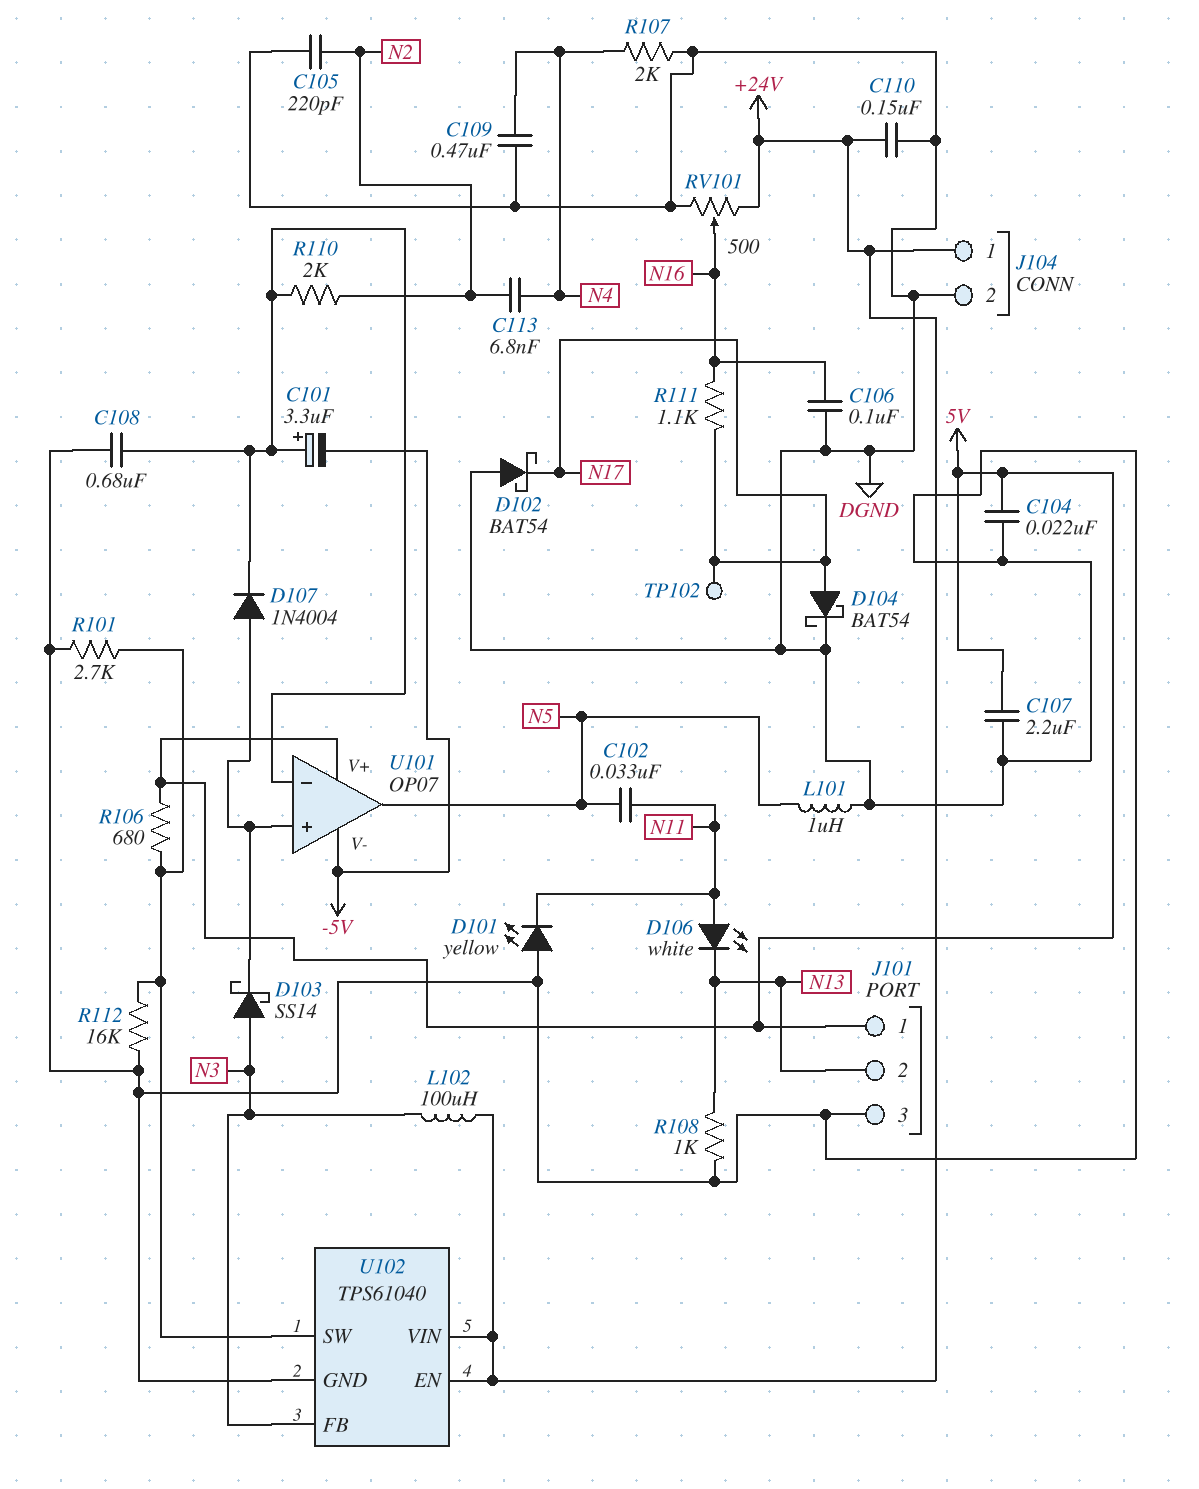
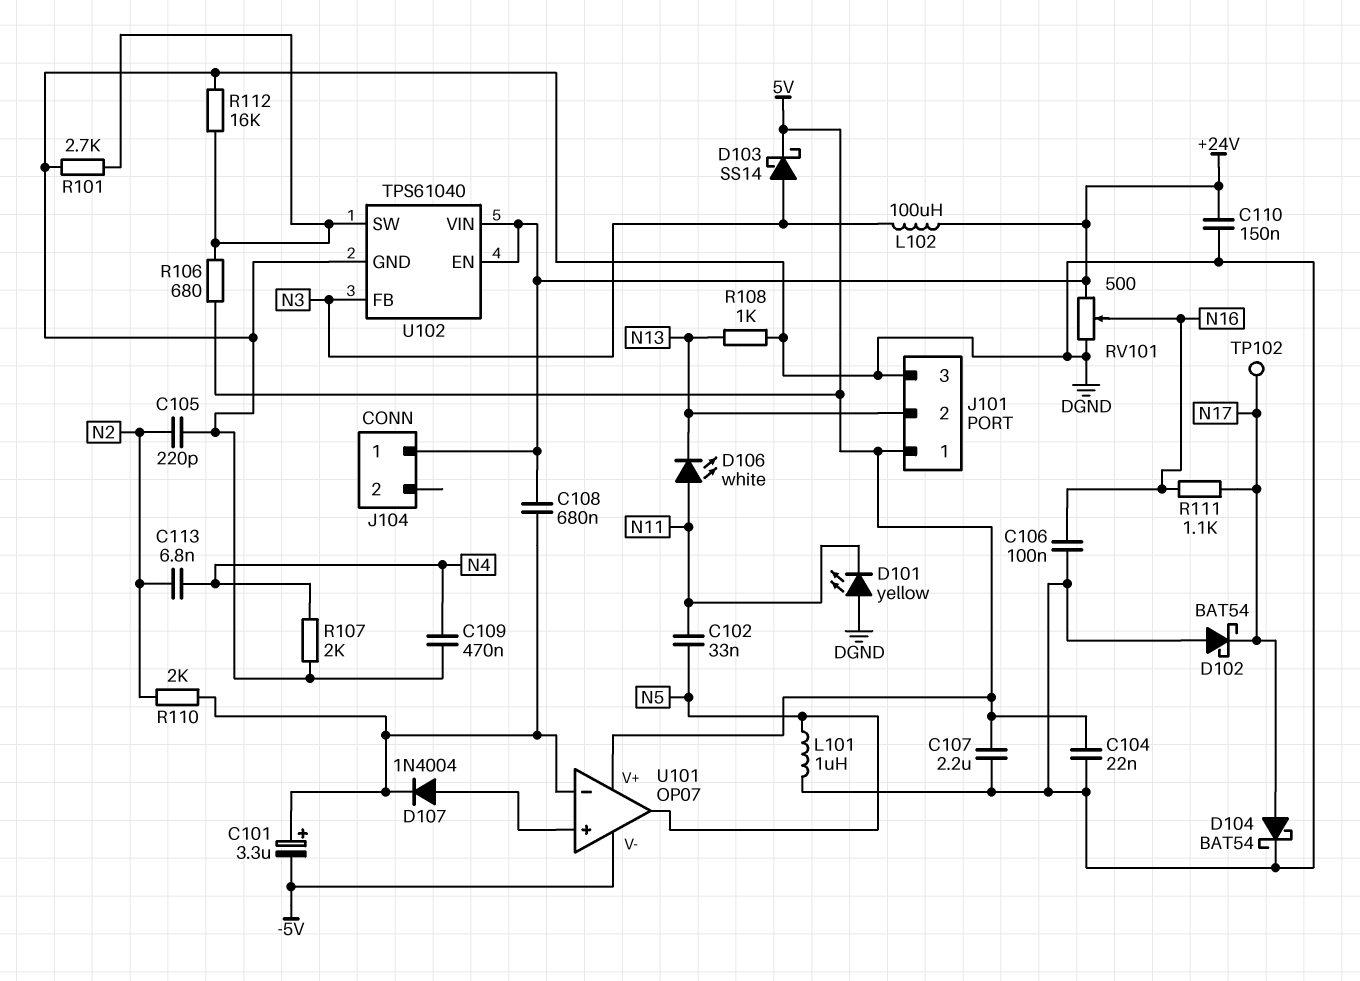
C108: 680nF (DGND, U101/in-) -> 680nF (+24V, U101/in-)
D103: schottky SS14 (A N3, K U101/in+) -> schottky SS14 (A N3, K 5V)
J104 pin 2: DGND -> none

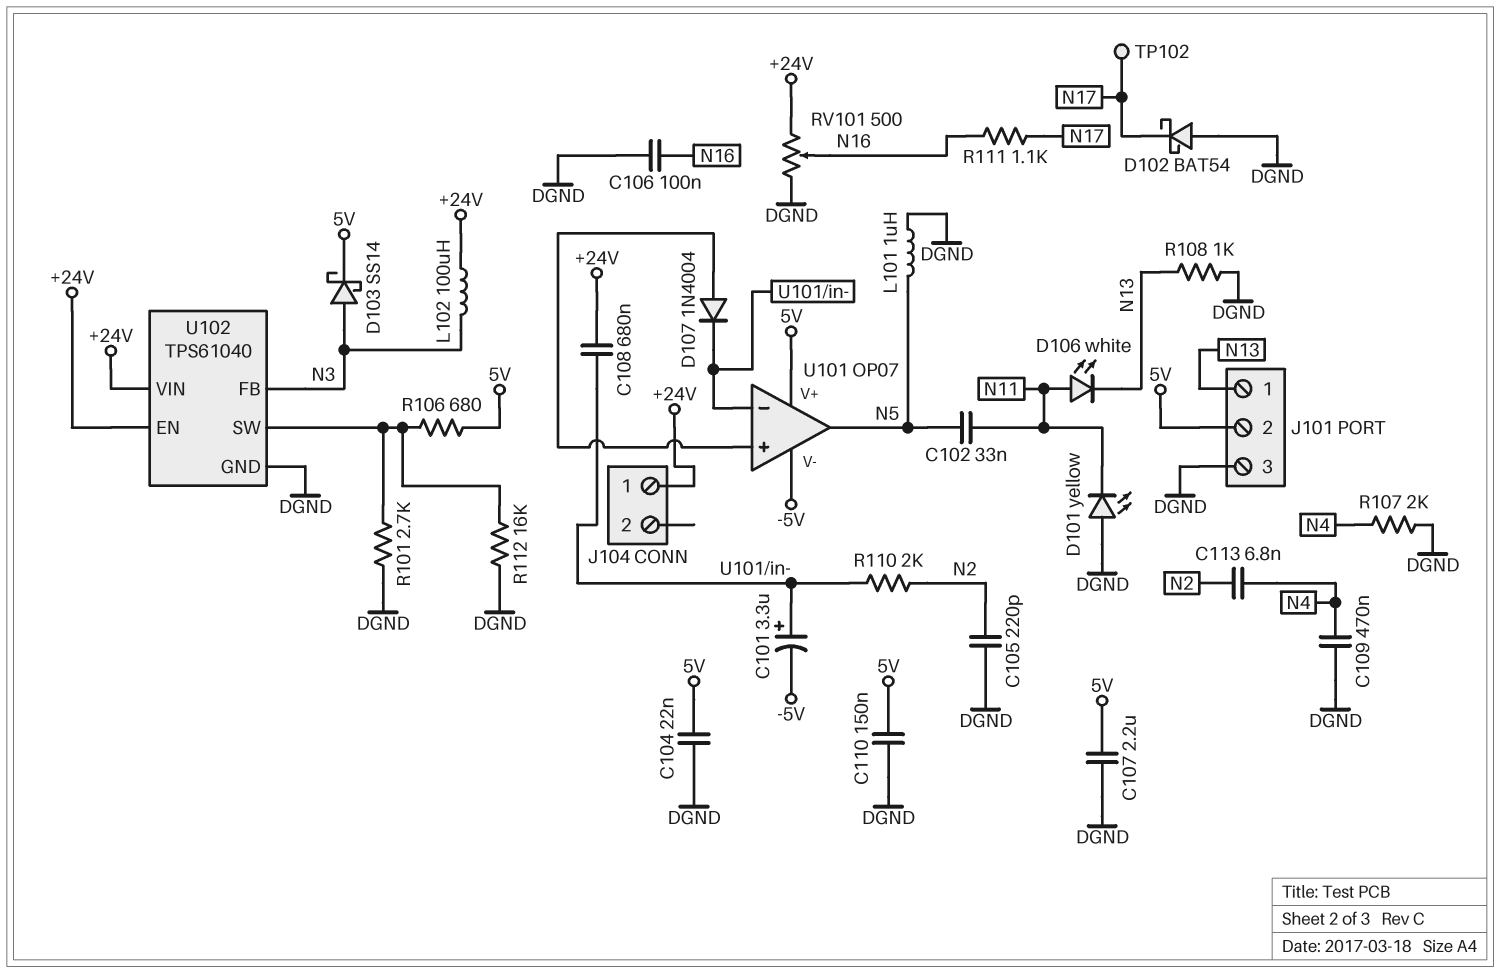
C110: 150nF (+24V, DGND) -> 150nF (5V, DGND)
D104: schottky BAT54 (A N17, K DGND) -> none
J101 pin 1: 5V -> N13
J101 pin 2: N13 -> 5V

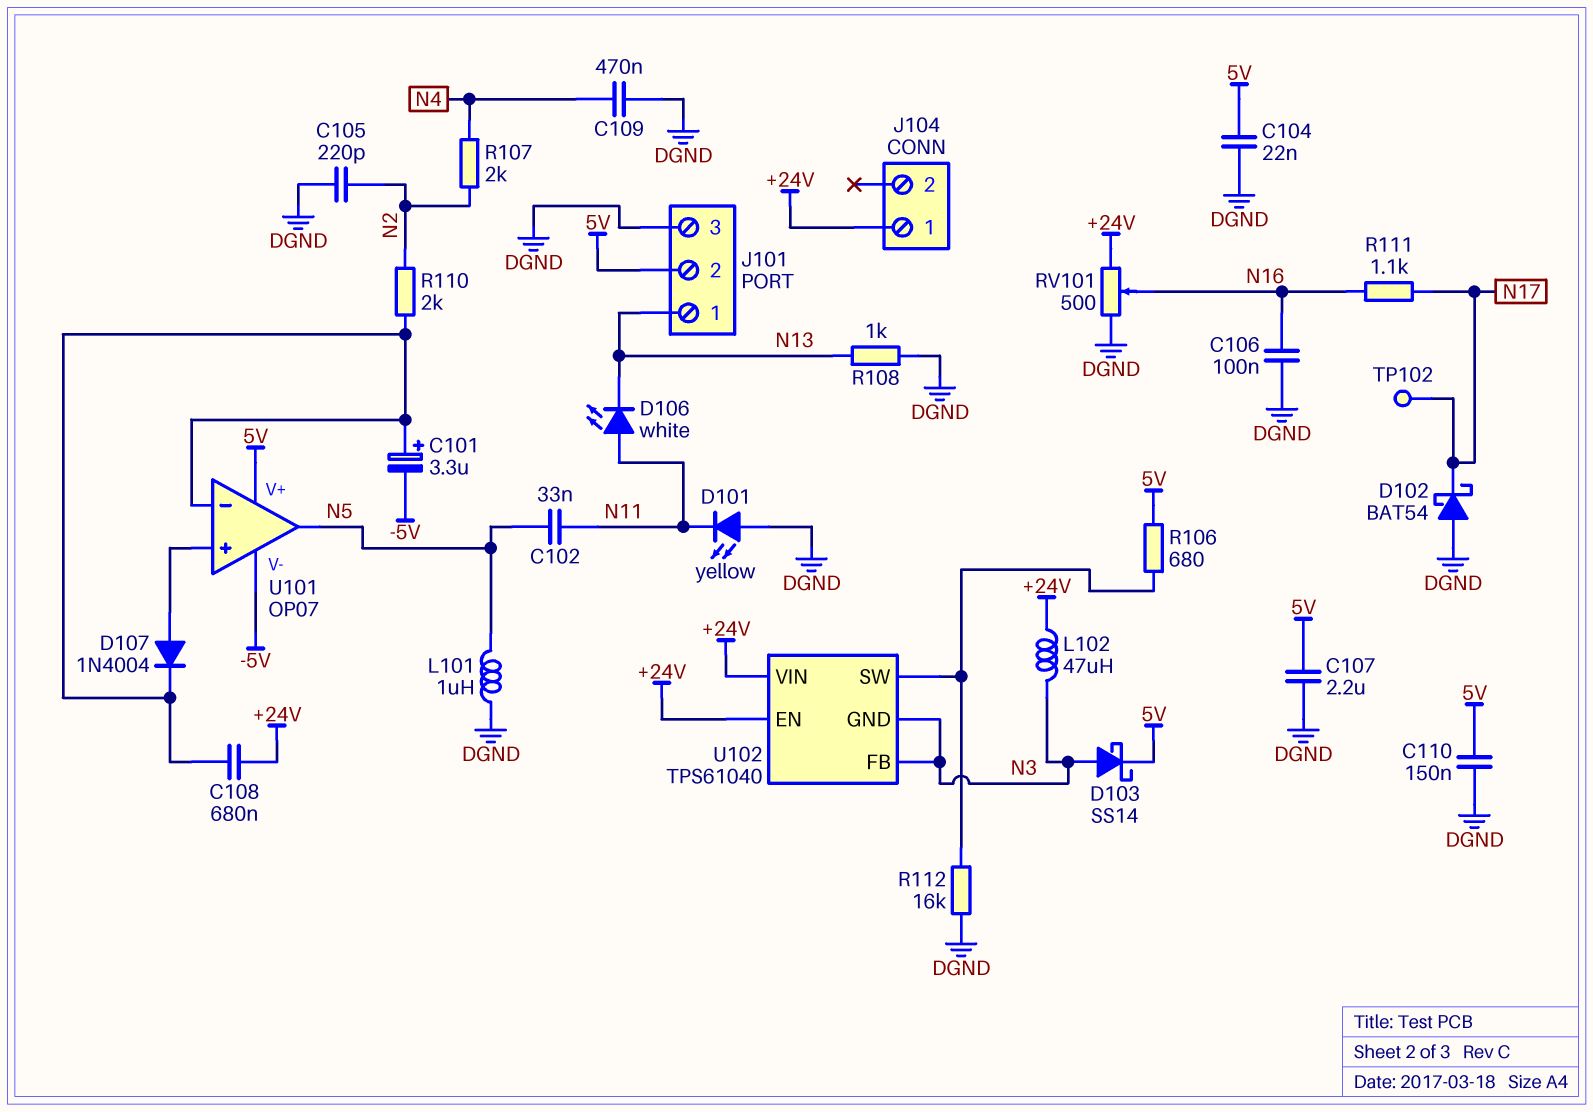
C113: 6.8nF (N2, N4) -> none
L102: 100uH (+24V, N3) -> 47uH (+24V, N3)
R101: 2.7k (DGND, U102/SW) -> none
R107: 2k (DGND, N4) -> 2k (N2, N4)
U102 pin GND: DGND -> N3

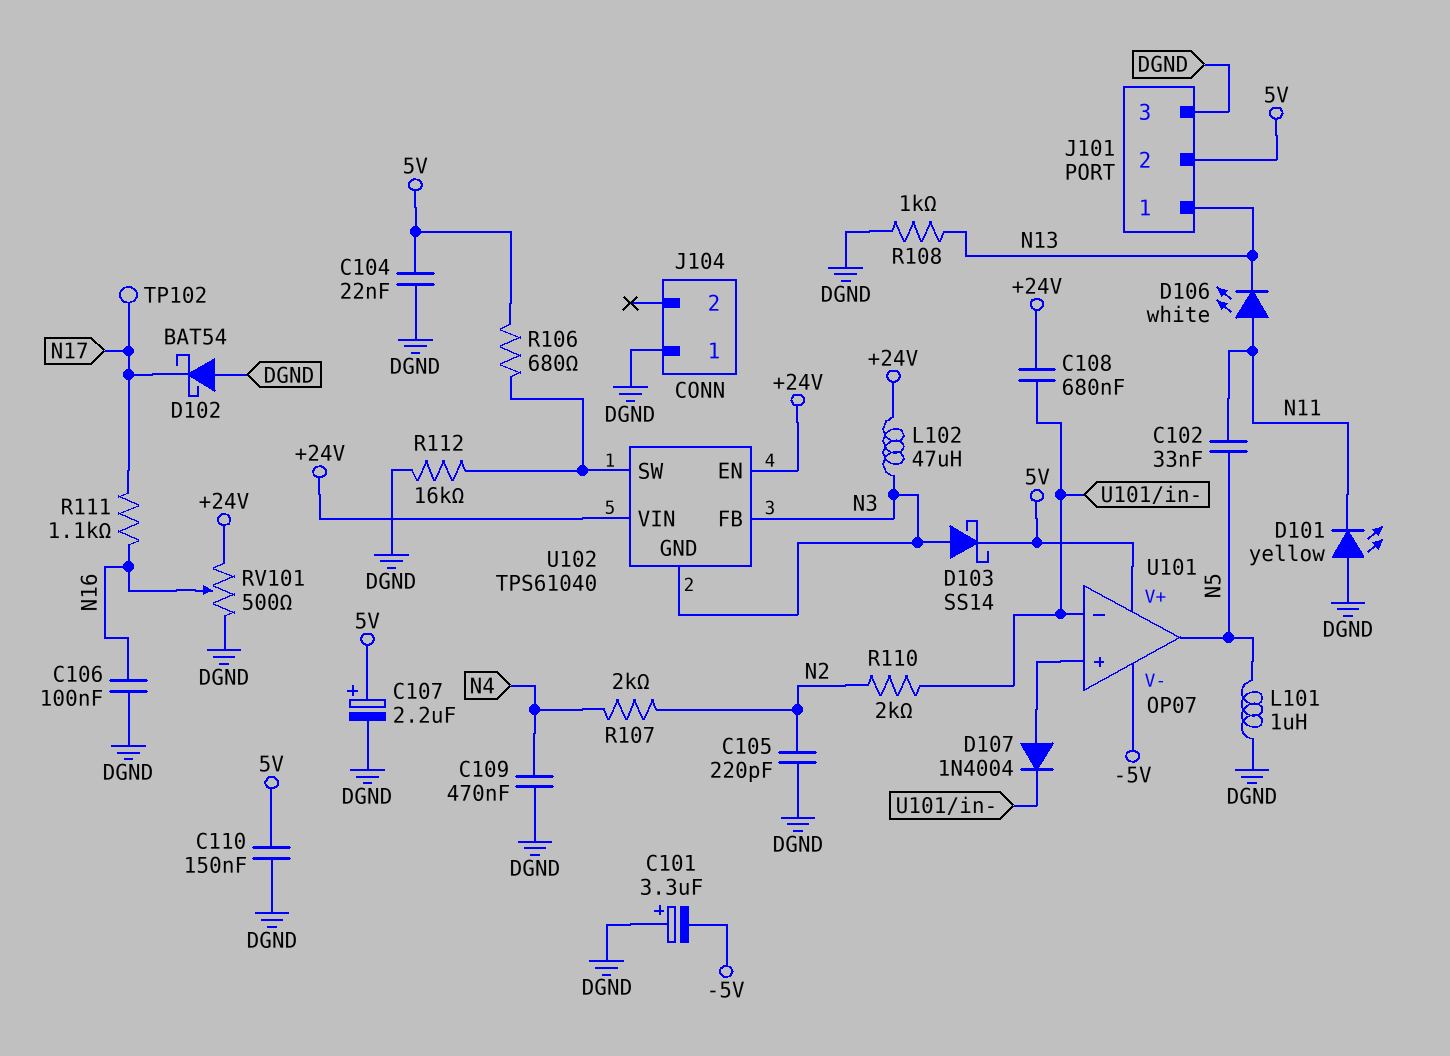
C101: 3.3uF (plus U101/in-, minus -5V) -> 3.3uF (plus DGND, minus -5V)
C107: 2.2uF (5V, DGND) -> 2.2uF (plus 5V, minus DGND)
J104 pin 1: +24V -> DGND

